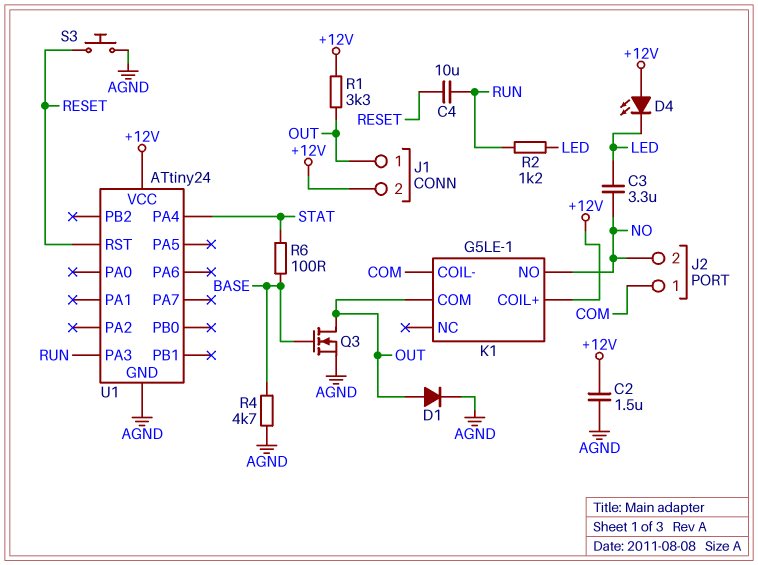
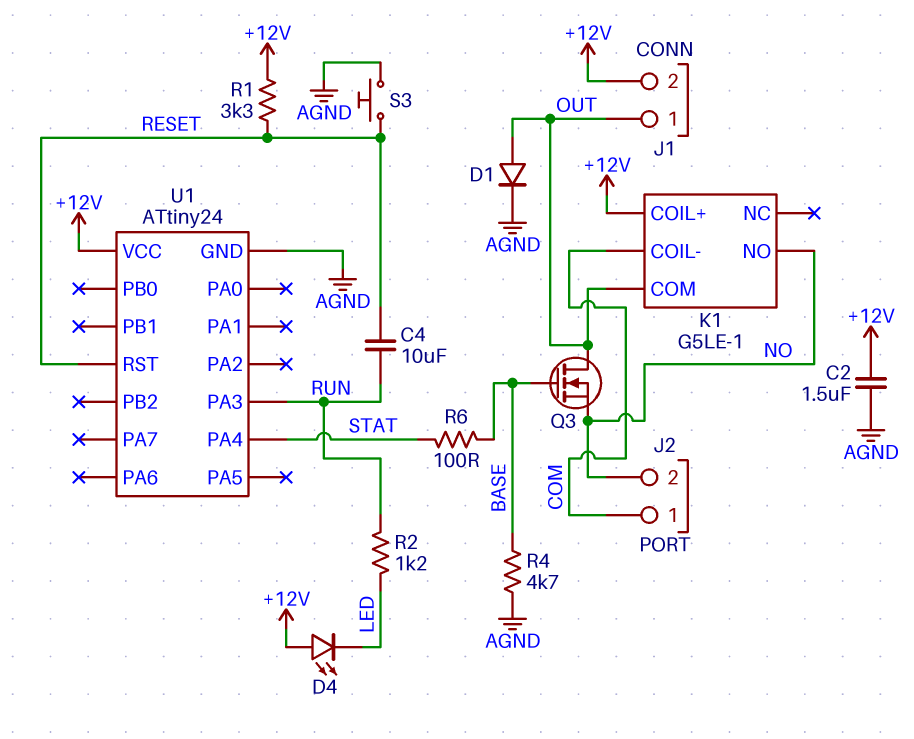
C3: 3.3uF (LED, NO) -> none
Q3: NMOS (G BASE, D OUT, S AGND) -> NMOS (G BASE, D OUT, S NO)
R1: 3.3k (+12V, OUT) -> 3.3k (+12V, RESET)

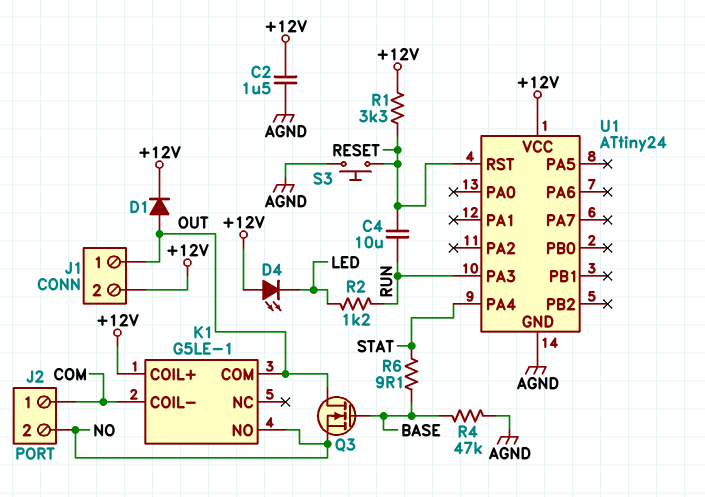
D1: diode (A OUT, K AGND) -> diode (A OUT, K +12V)
R4: 4.7k (AGND, BASE) -> 47k (AGND, BASE)
R6: 100 (BASE, STAT) -> 9.1 (BASE, STAT)

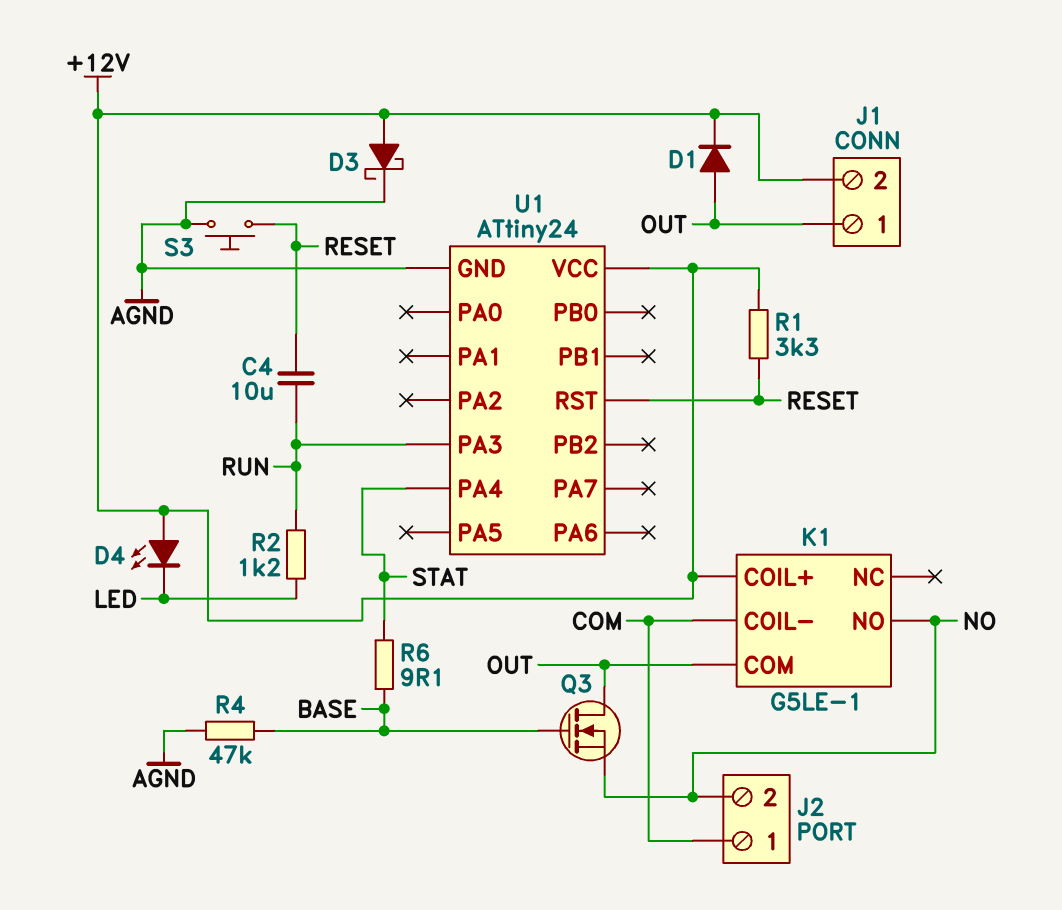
C2: 1.5uF (+12V, AGND) -> none
D3: none -> schottky (A +12V, K AGND)

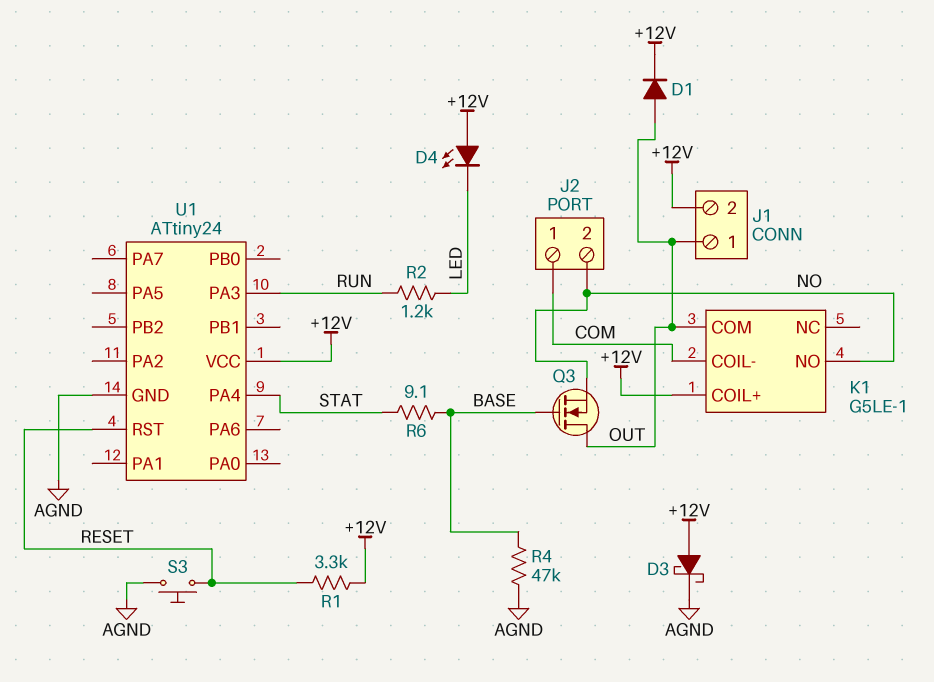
C4: 10uF (RESET, RUN) -> none

